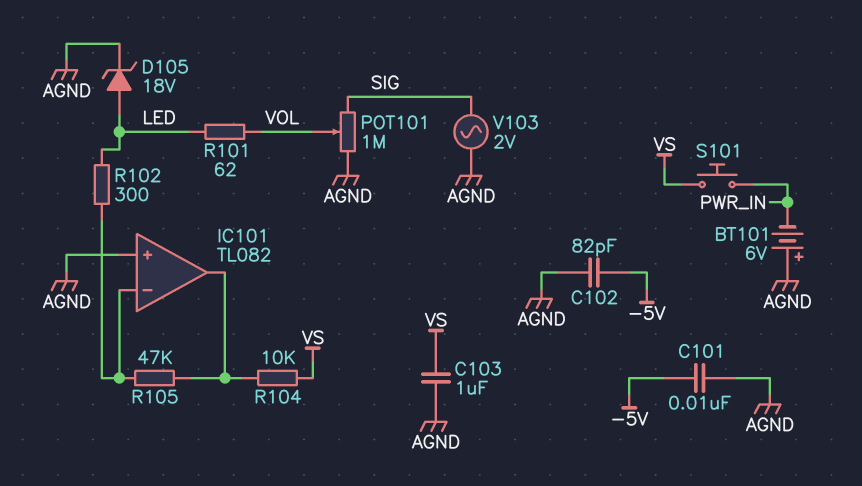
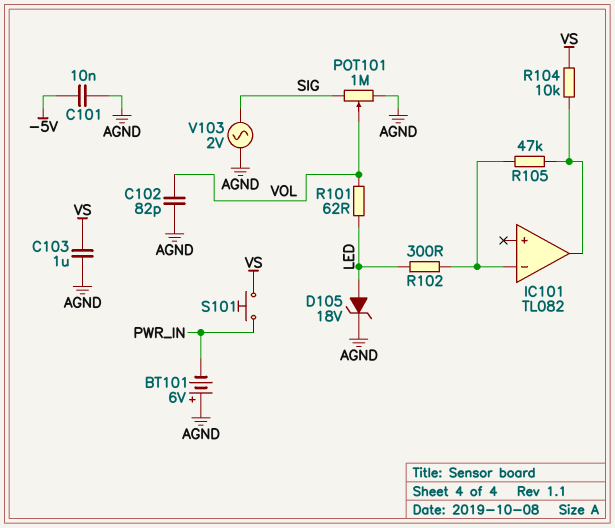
C102: 82pF (-5V, AGND) -> 82pF (AGND, VOL)
IC101 pin in+: AGND -> none

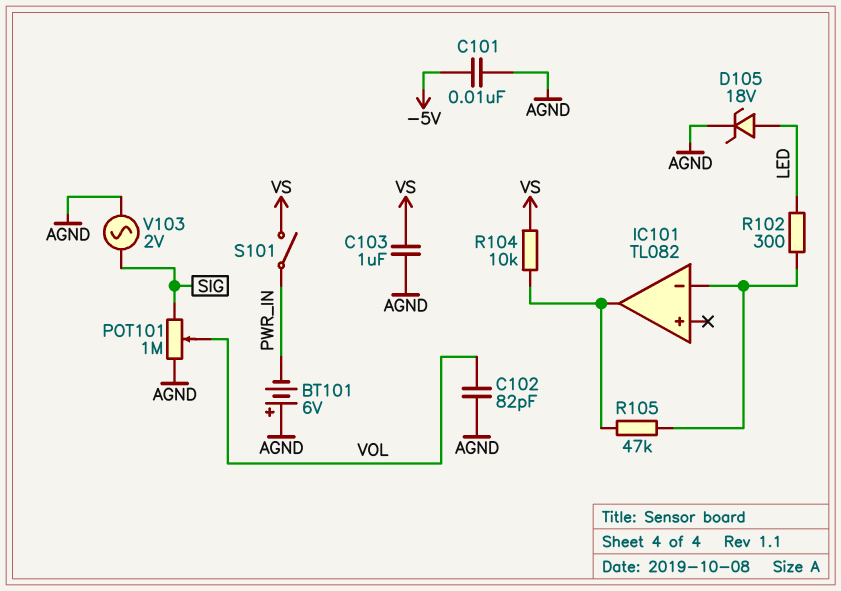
R101: 62 (LED, VOL) -> none
S101: button (PWR_IN, VS) -> switch (PWR_IN, VS)

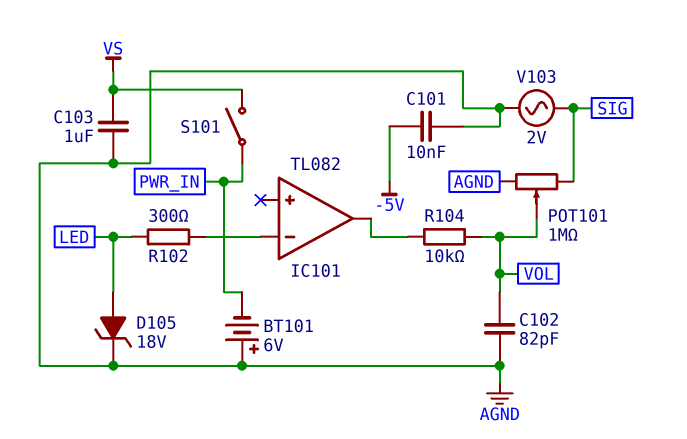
R104: 10k (IC101/out, VS) -> 10k (IC101/out, VOL)
R105: 47k (IC101/in-, IC101/out) -> none

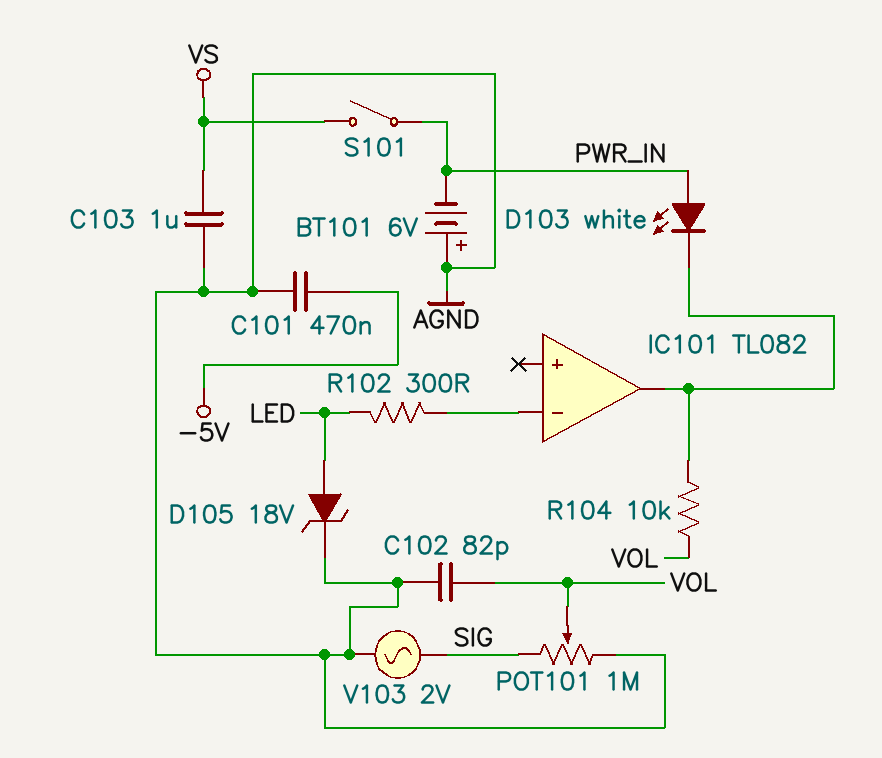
C101: 10nF (-5V, AGND) -> 470nF (-5V, AGND)
D103: none -> LED white (A PWR_IN, K IC101/out)

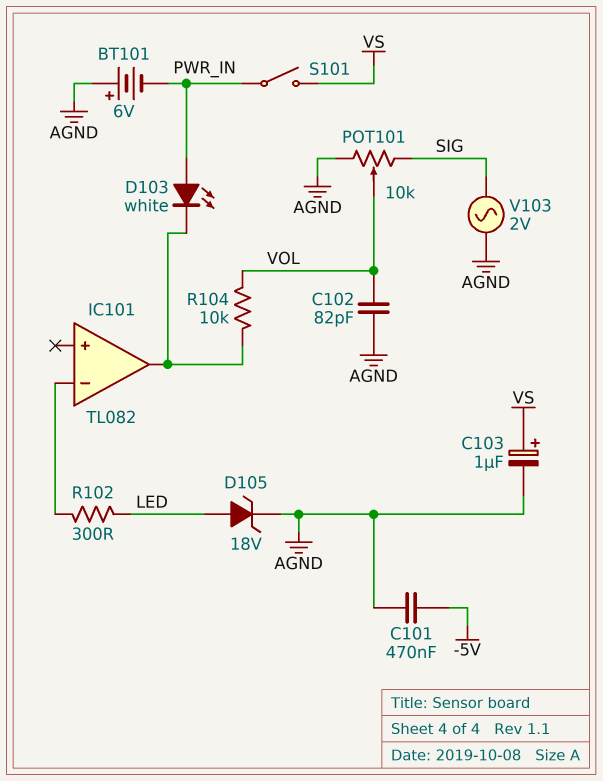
C103: 1uF (AGND, VS) -> 1uF (plus VS, minus AGND)
POT101: 1M (AGND, SIG, wiper VOL) -> 10k (AGND, SIG, wiper VOL)

